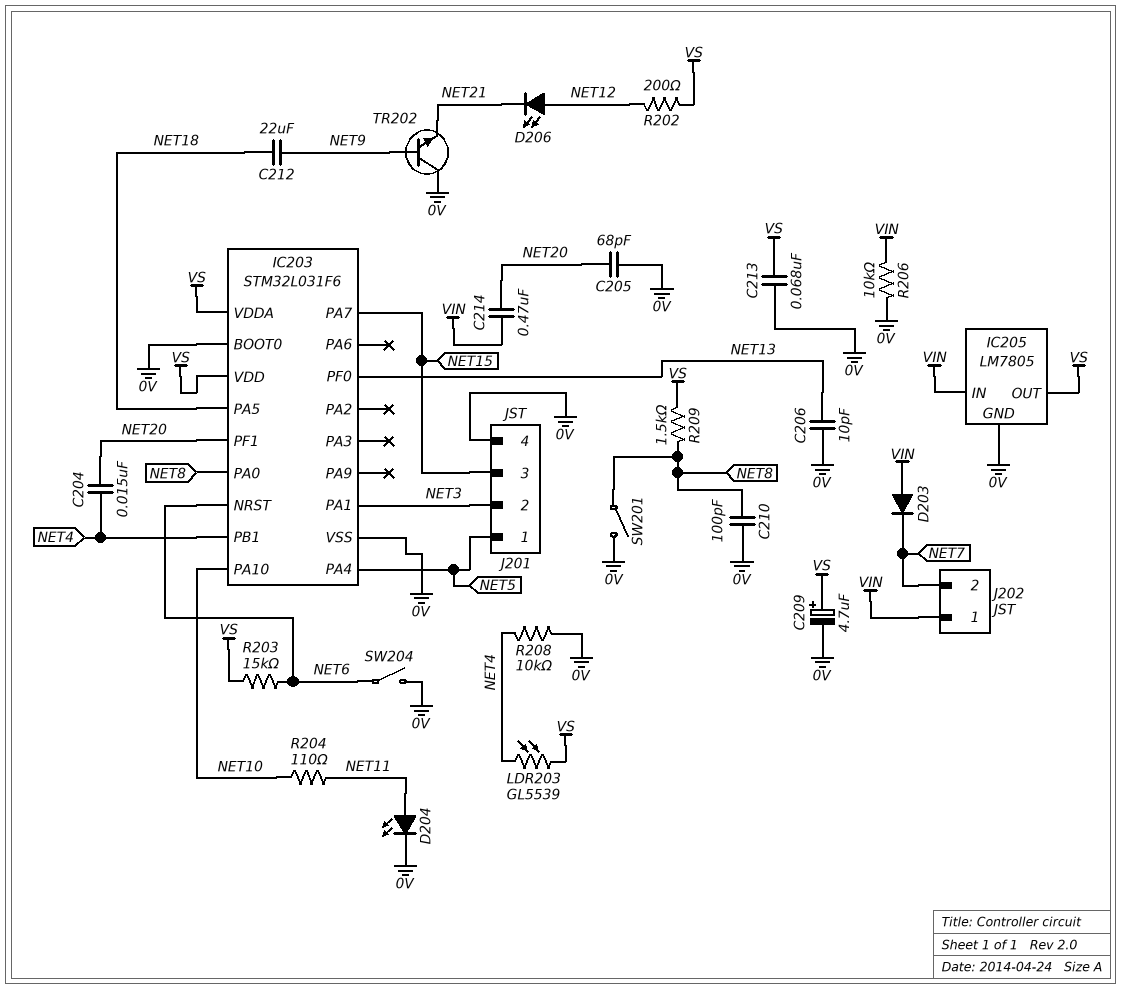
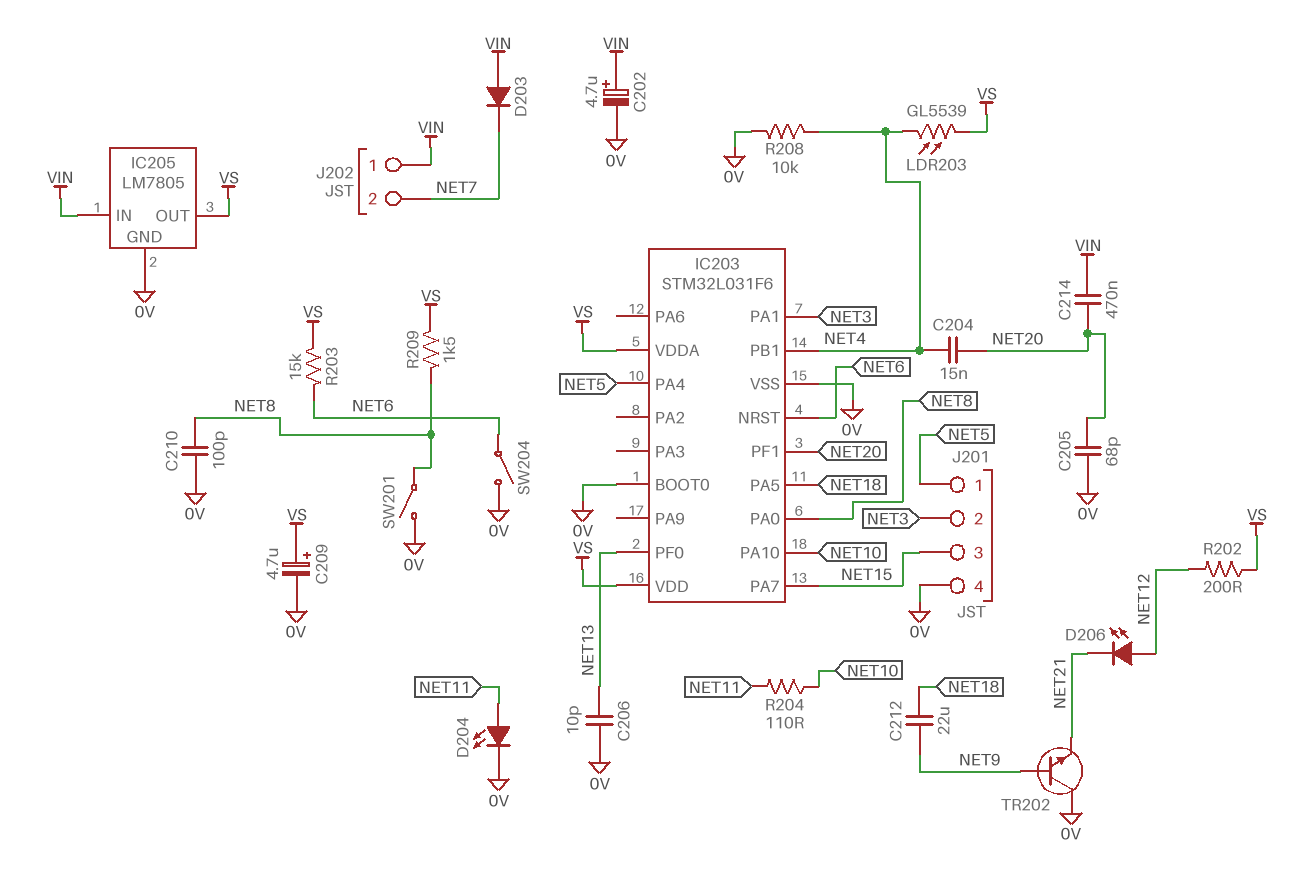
C202: none -> 4.7uF (plus VIN, minus 0V)
C213: 68nF (0V, VS) -> none
R206: 10k (0V, VIN) -> none

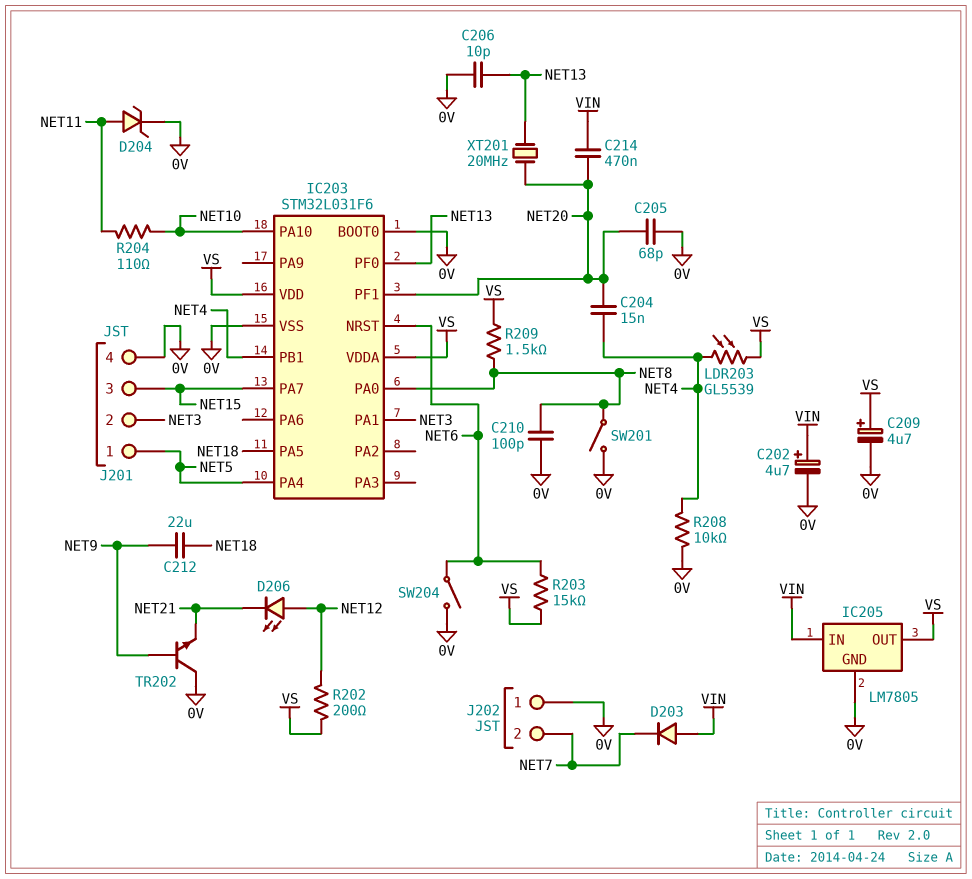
D204: LED (A NET11, K 0V) -> zener (A NET11, K 0V)
J202 pin 1: VIN -> 0V
XT201: none -> 20MHz (NET13, NET20)

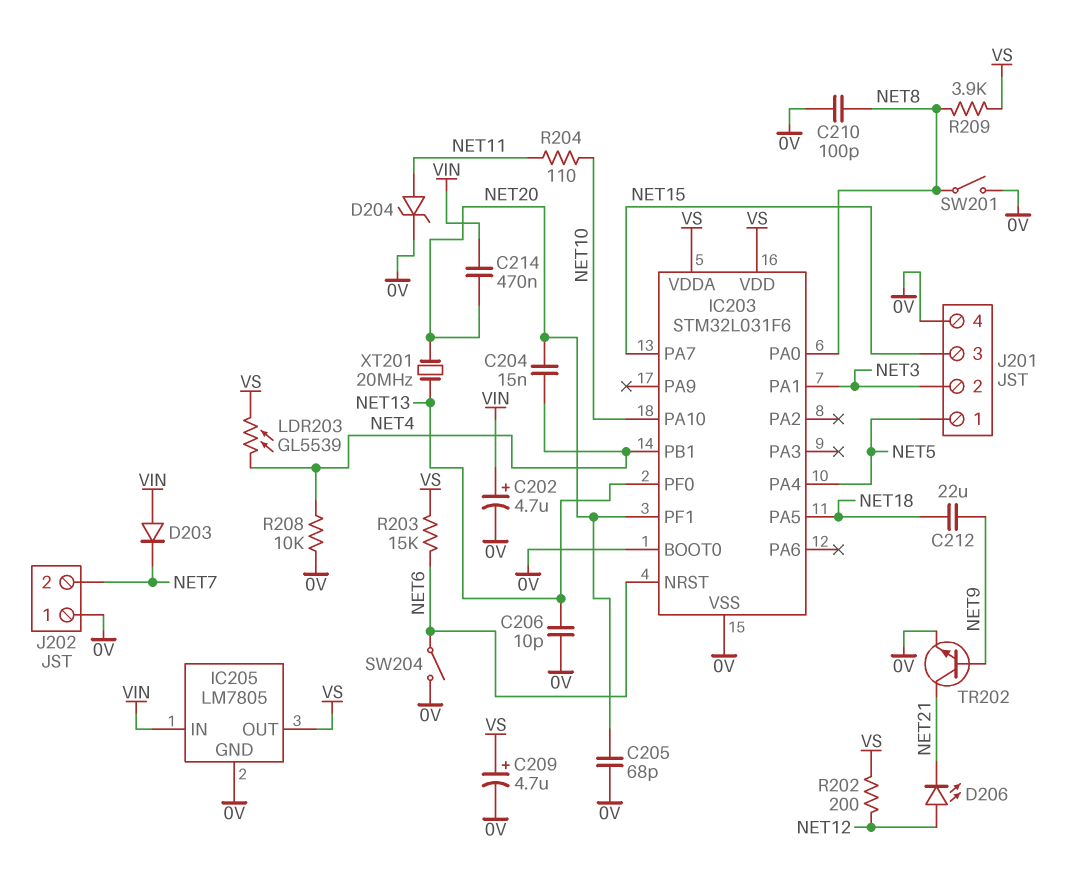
R209: 1.5k (NET8, VS) -> 3.9k (NET8, VS)
TR202: NPN (B NET9, C 0V, E NET21) -> NPN (B NET9, C NET21, E 0V)

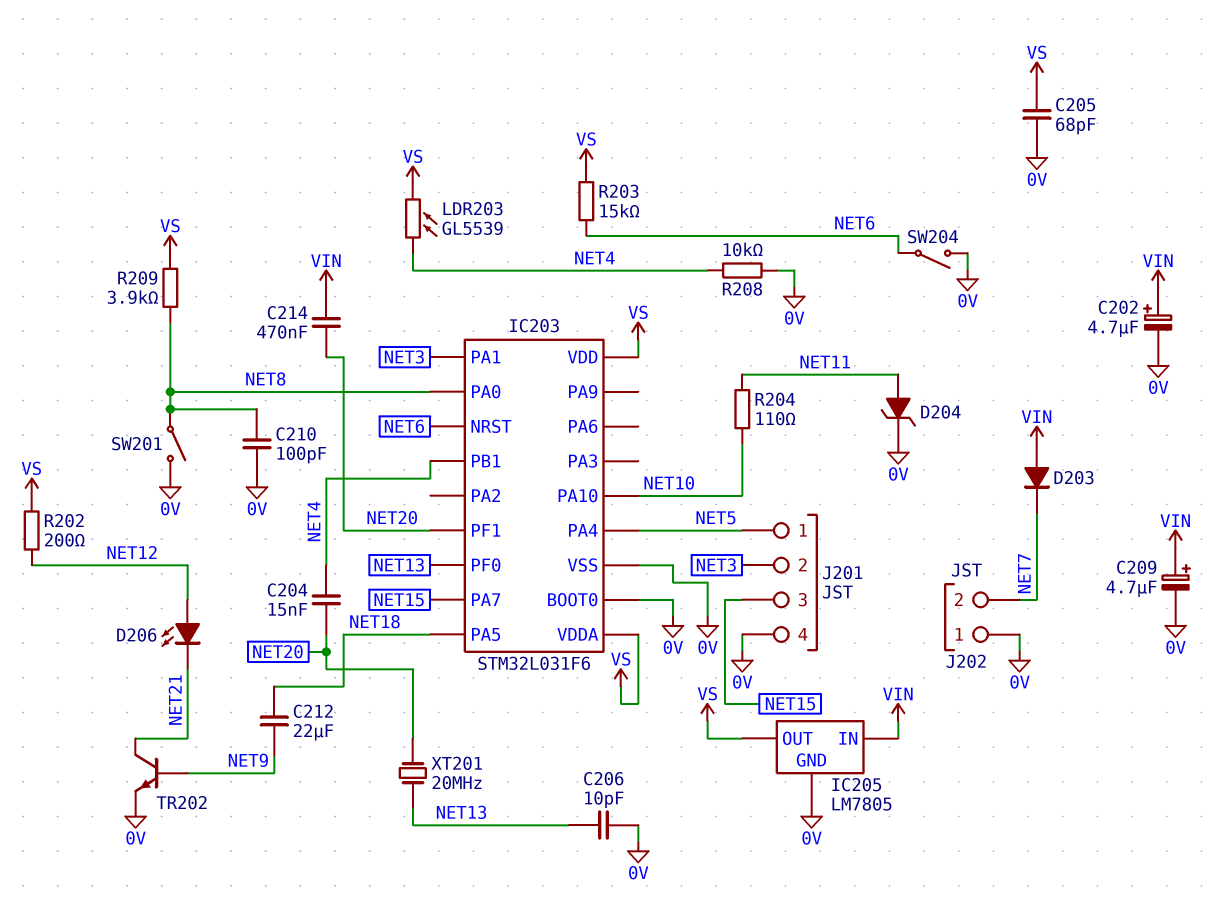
C205: 68pF (0V, NET20) -> 68pF (0V, VS)
C209: 4.7uF (plus VS, minus 0V) -> 4.7uF (plus VIN, minus 0V)

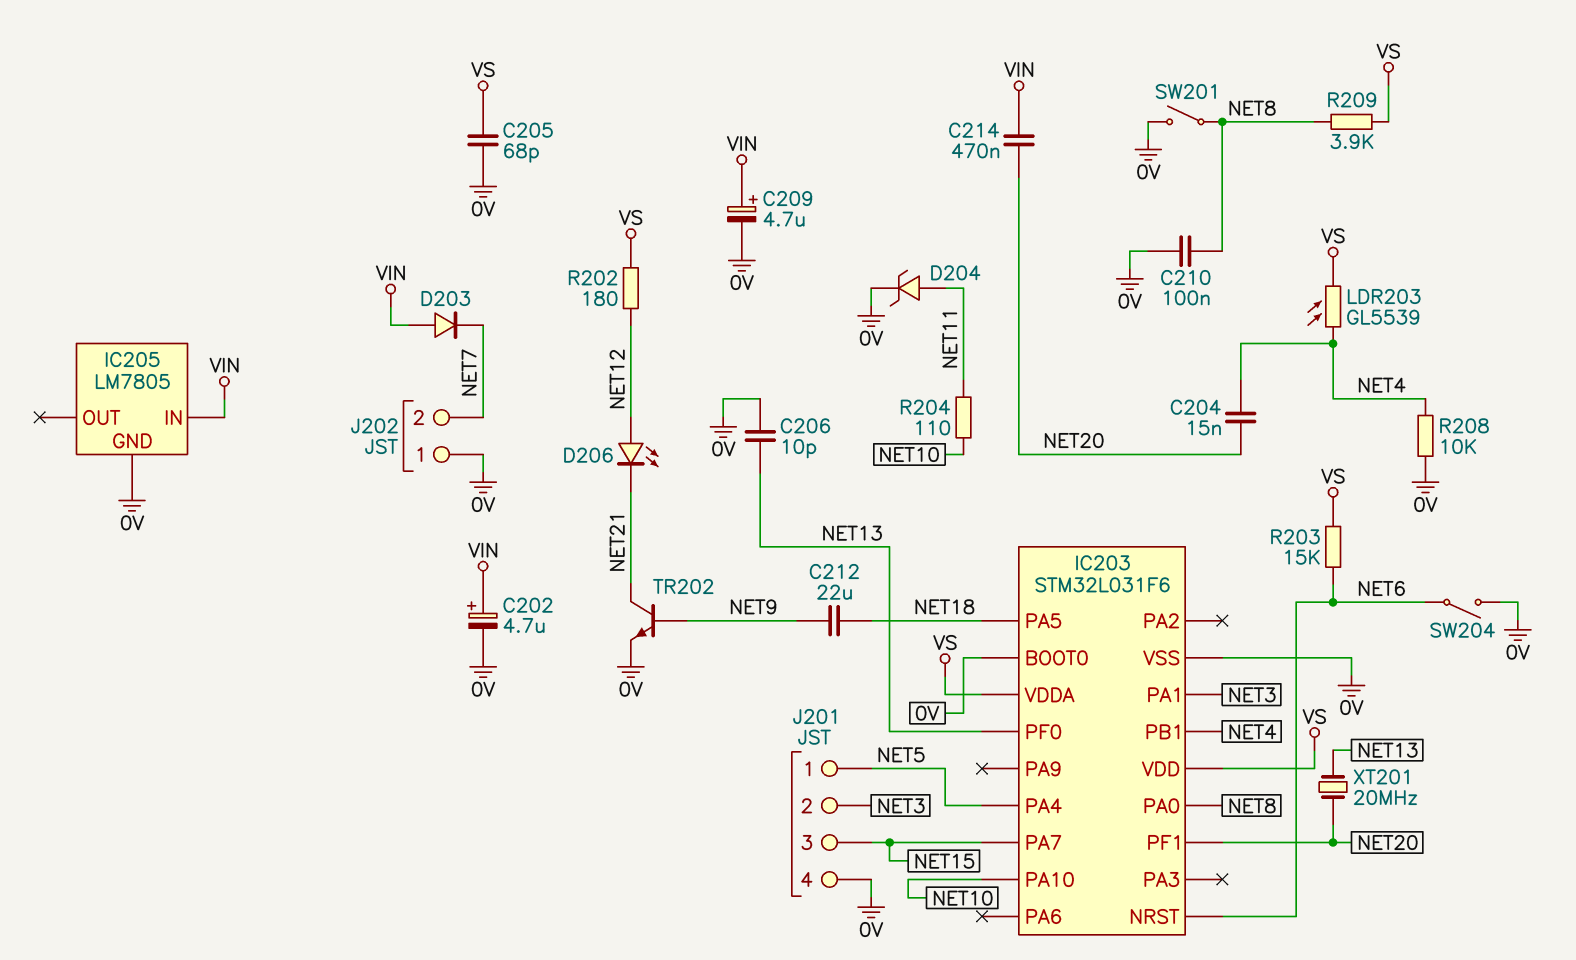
C210: 100pF (0V, NET8) -> 100nF (0V, NET8)
IC205 pin OUT: VS -> none
R202: 200 (NET12, VS) -> 180 (NET12, VS)

